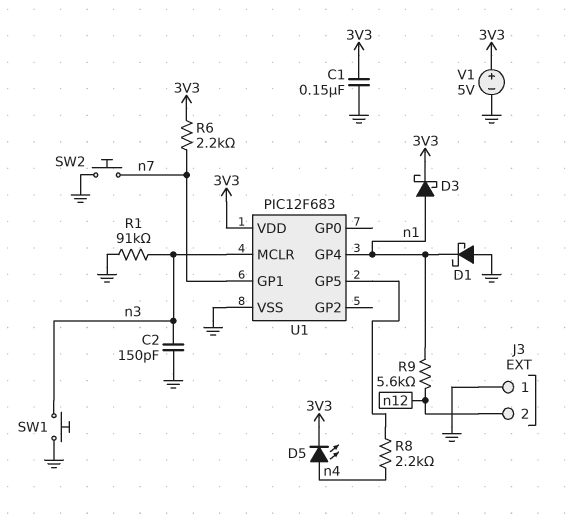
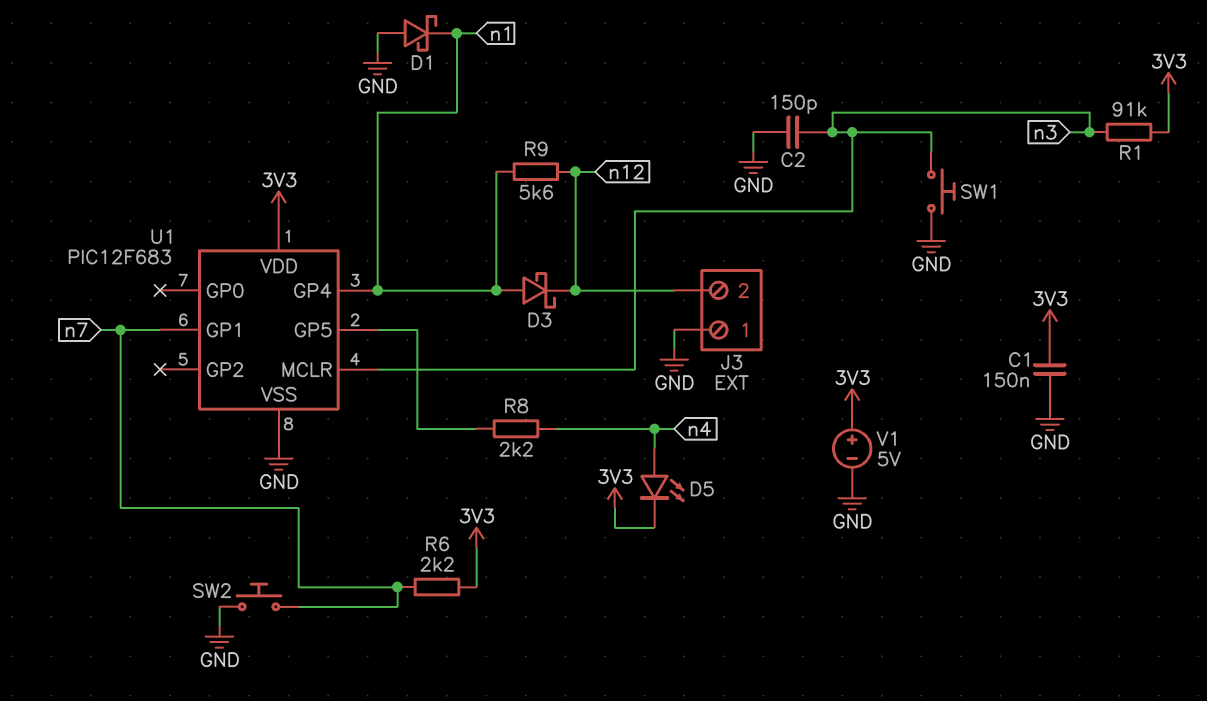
D3: schottky (A n1, K 3V3) -> schottky (A n1, K n12)
R1: 91k (GND, n3) -> 91k (3V3, n3)

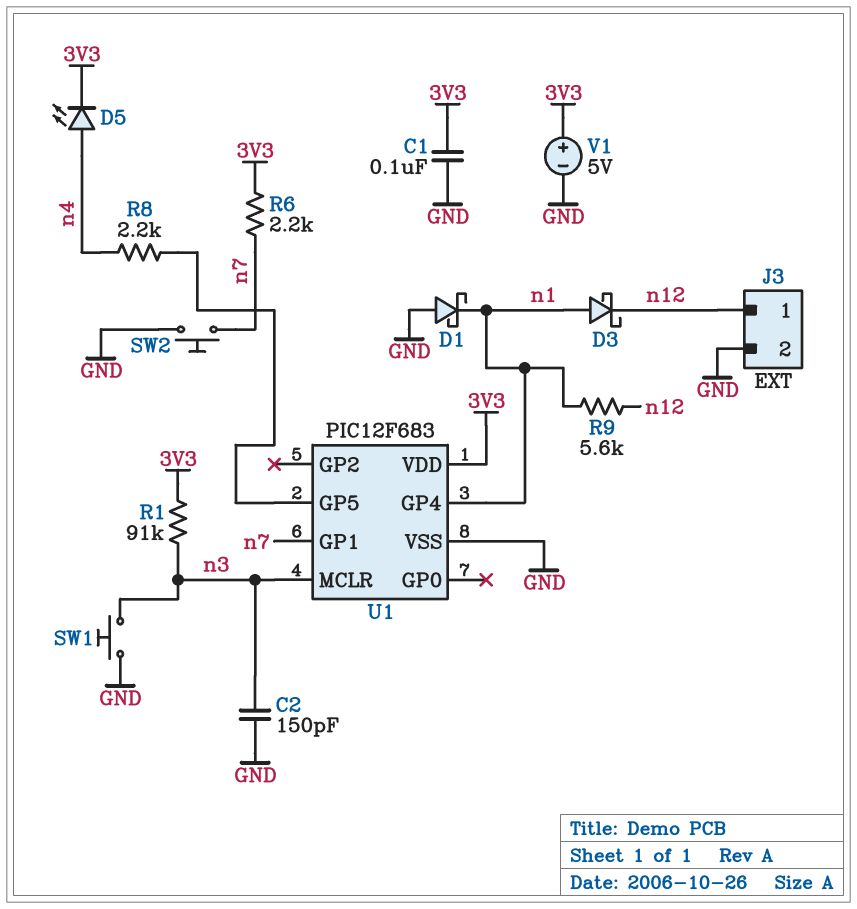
C1: 150nF (3V3, GND) -> 100nF (3V3, GND)
J3 pin 1: GND -> n12
J3 pin 2: n12 -> GND

